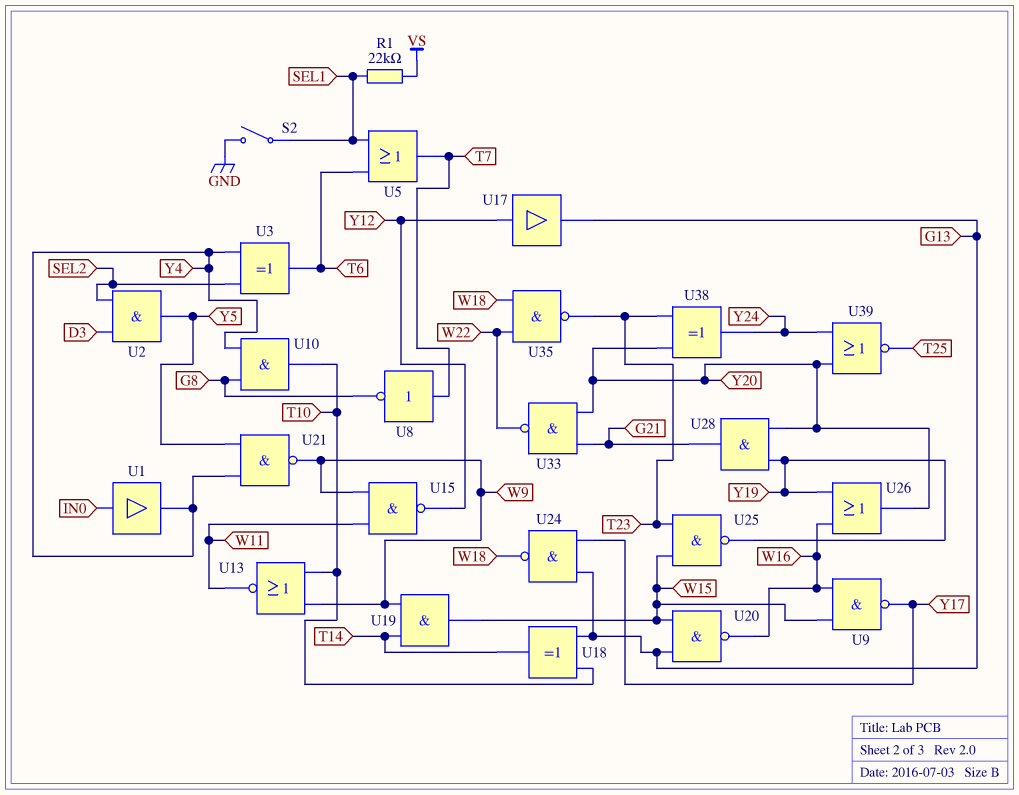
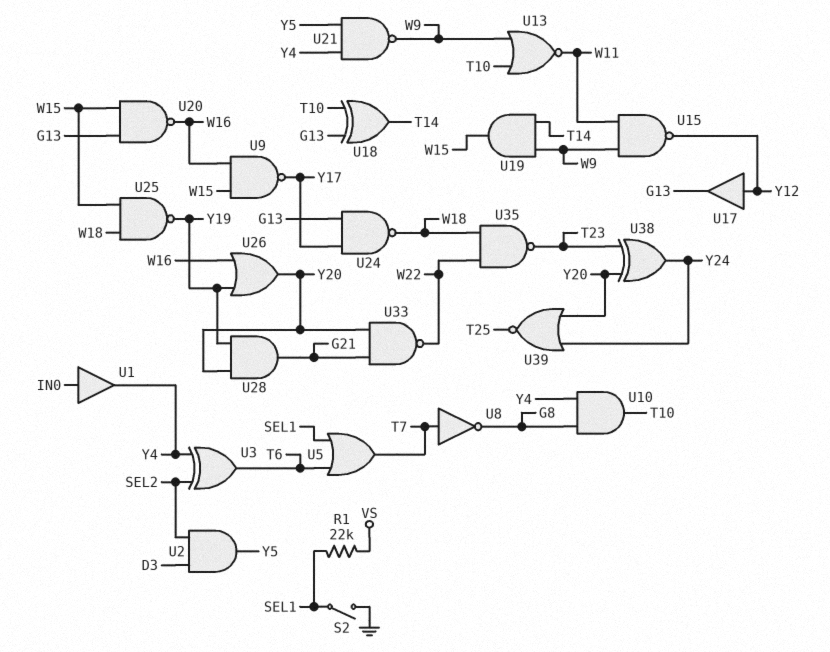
U25: NAND (in T23, in W15, out Y19) -> NAND (in W15, in W18, out Y19)

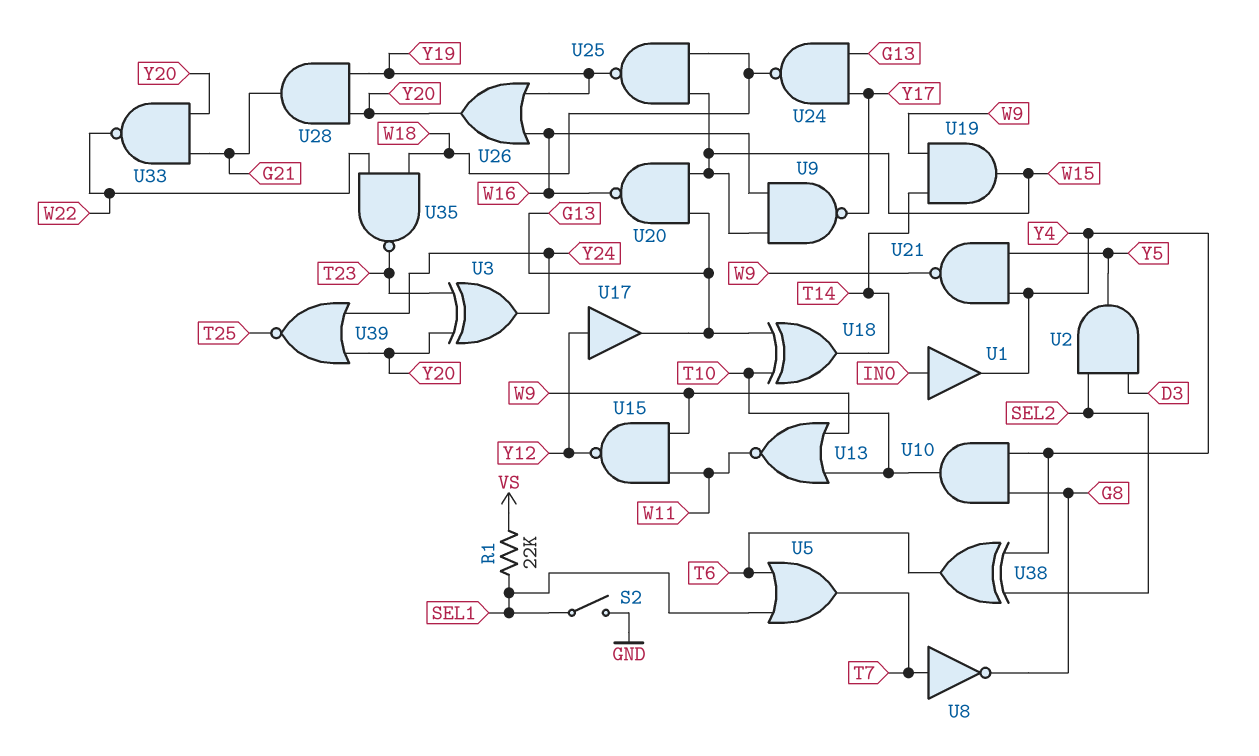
U3: XOR (in SEL2, in Y4, out T6) -> XOR (in T23, in Y20, out Y24)
U38: XOR (in T23, in Y20, out Y24) -> XOR (in SEL2, in Y4, out T6)

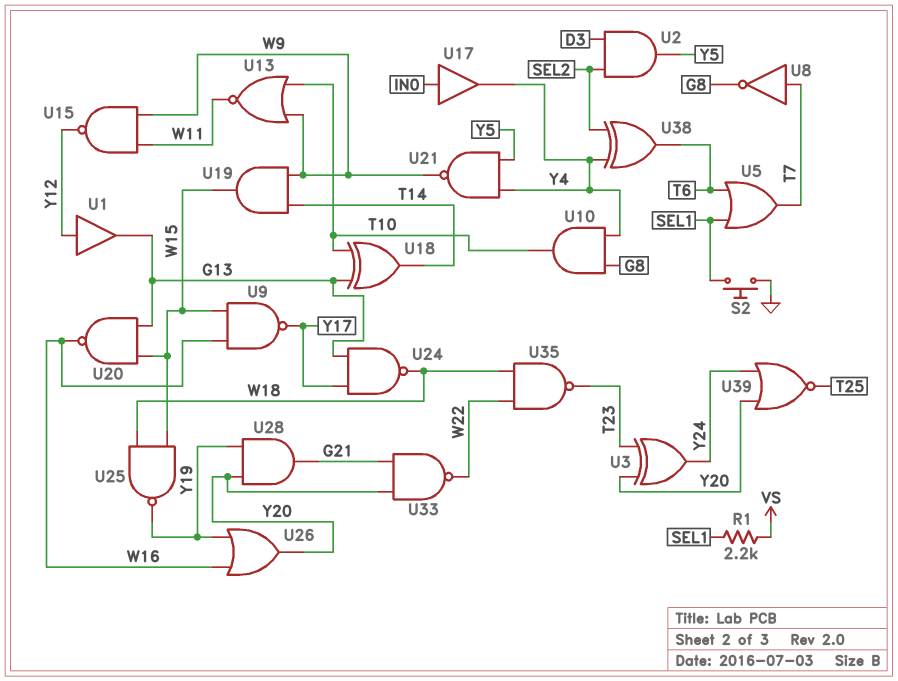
R1: 22k (SEL1, VS) -> 2.2k (SEL1, VS)
S2: switch (GND, SEL1) -> button (GND, SEL1)
U1: buffer (in IN0, out Y4) -> buffer (in Y12, out G13)
U17: buffer (in Y12, out G13) -> buffer (in IN0, out Y4)

